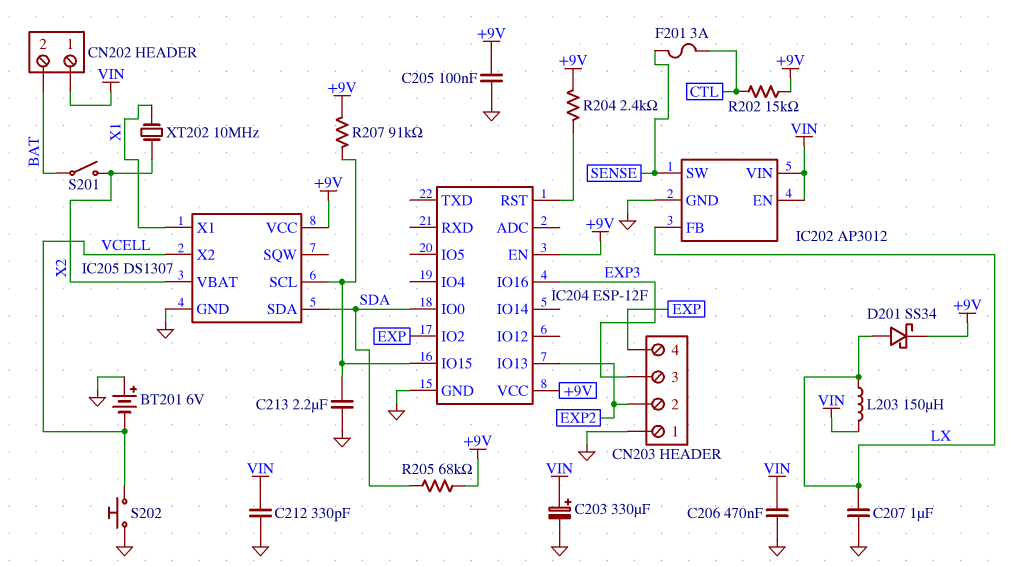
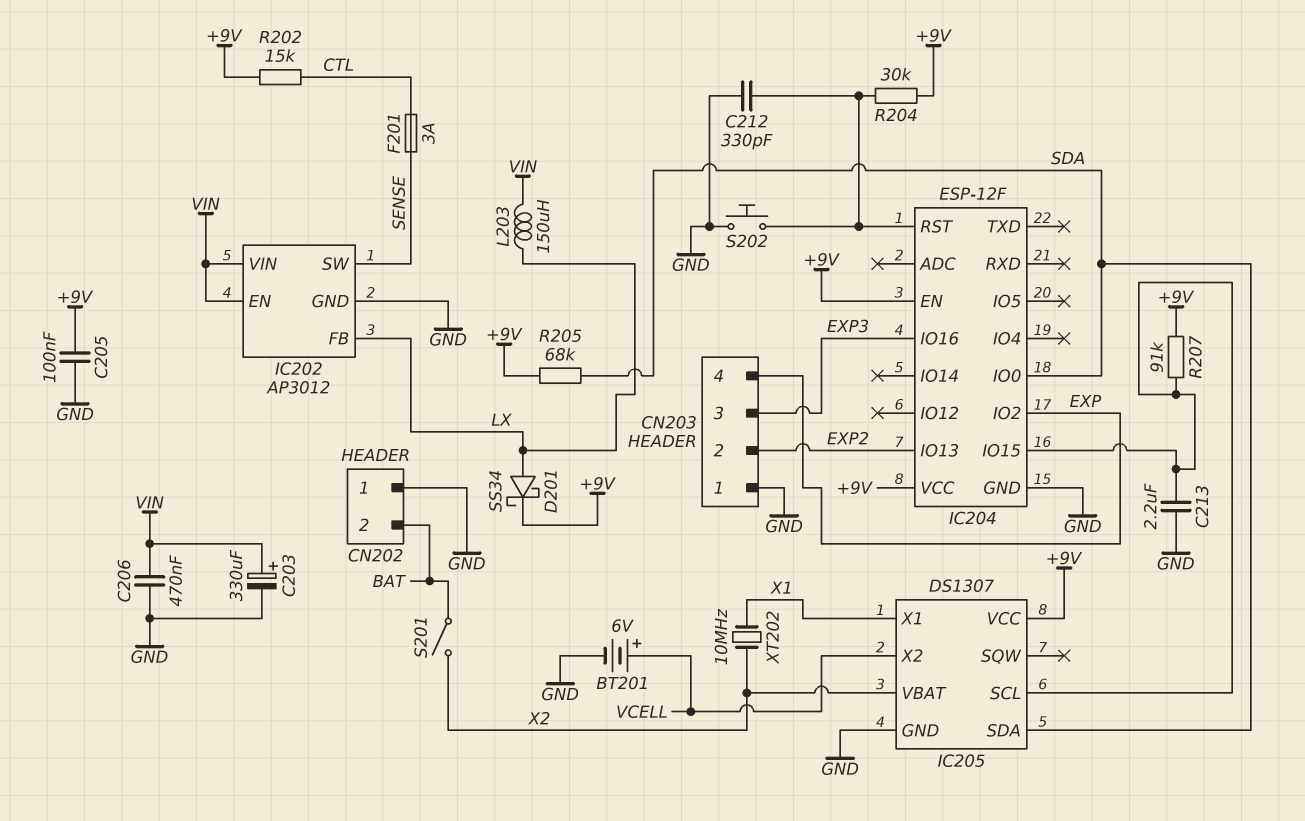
BT201: 6V (plus GND, minus VCELL) -> 6V (plus VCELL, minus GND)
C207: 1uF (GND, LX) -> none
C212: 330pF (GND, VIN) -> 330pF (GND, IC204/RST)
CN202 pin 1: VIN -> GND
R204: 2.4k (+9V, IC204/RST) -> 30k (+9V, IC204/RST)
S202: button (GND, VCELL) -> button (GND, IC204/RST)

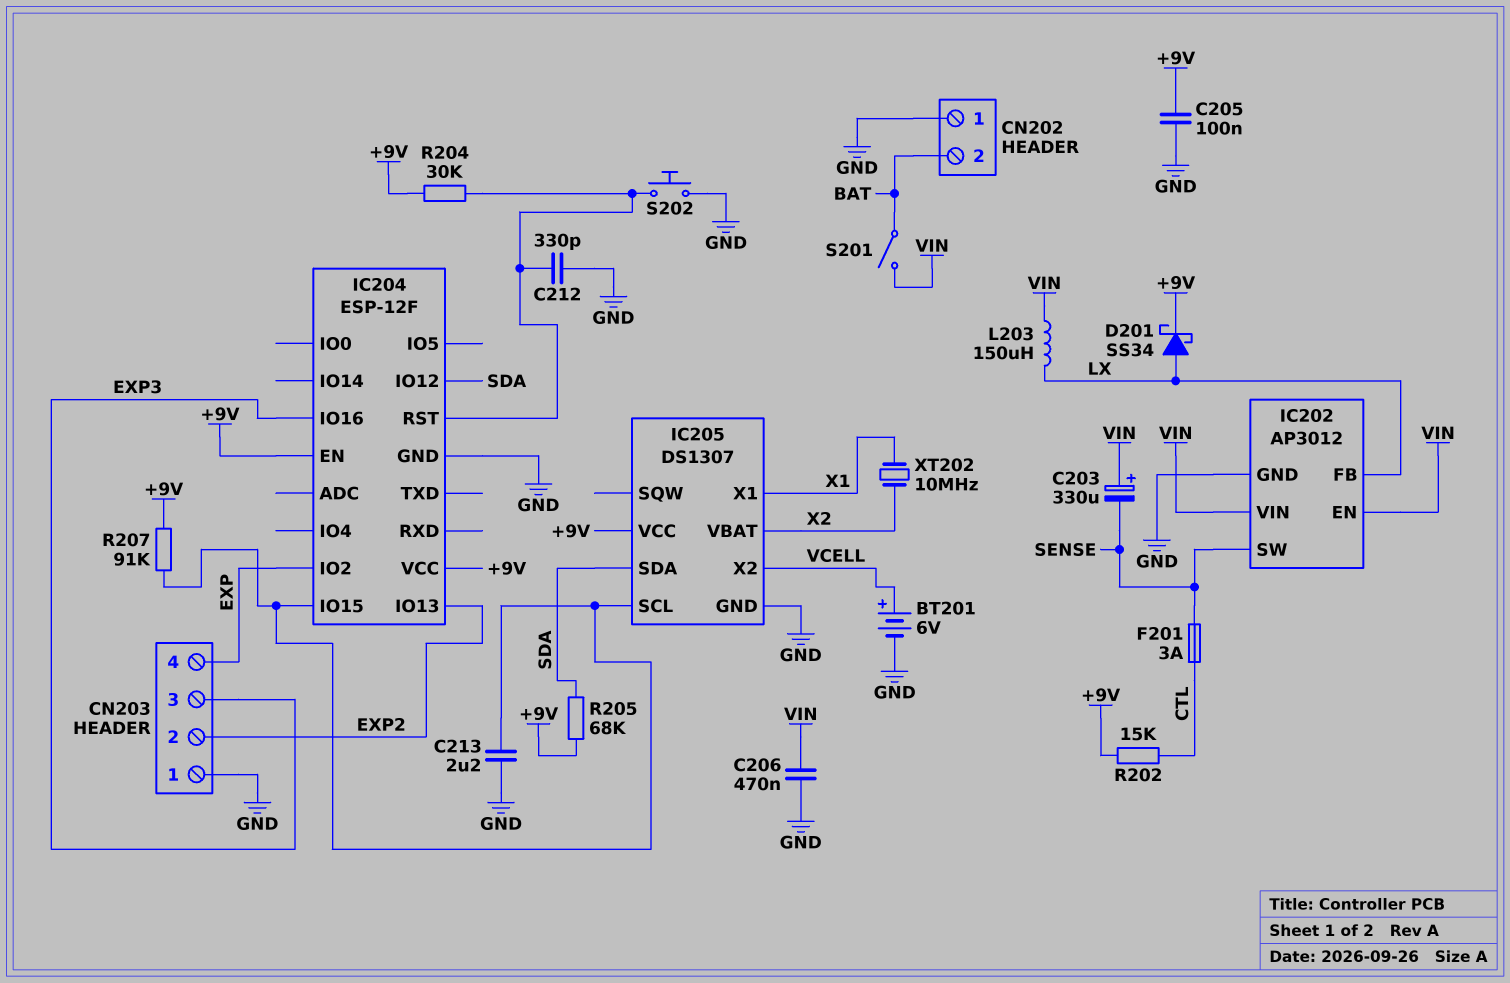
C203: 330uF (plus VIN, minus GND) -> 330uF (plus VIN, minus SENSE)
IC204 pin IO0: SDA -> none
IC204 pin IO12: none -> SDA
S201: switch (BAT, X2) -> switch (BAT, VIN)

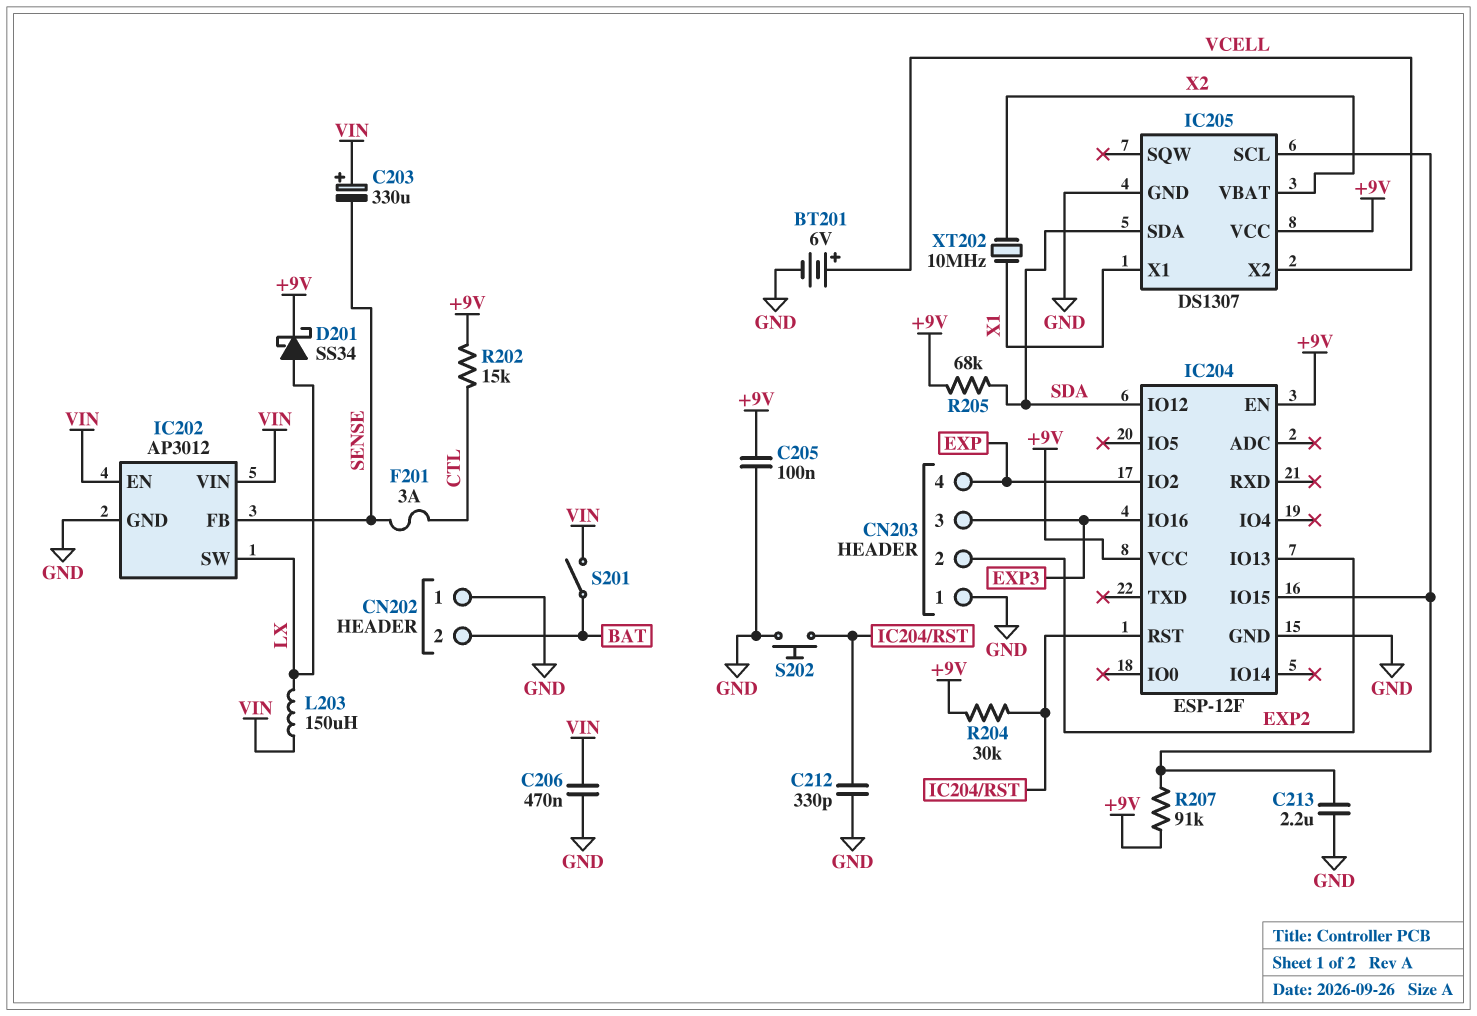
IC202 pin FB: LX -> SENSE
IC202 pin SW: SENSE -> LX

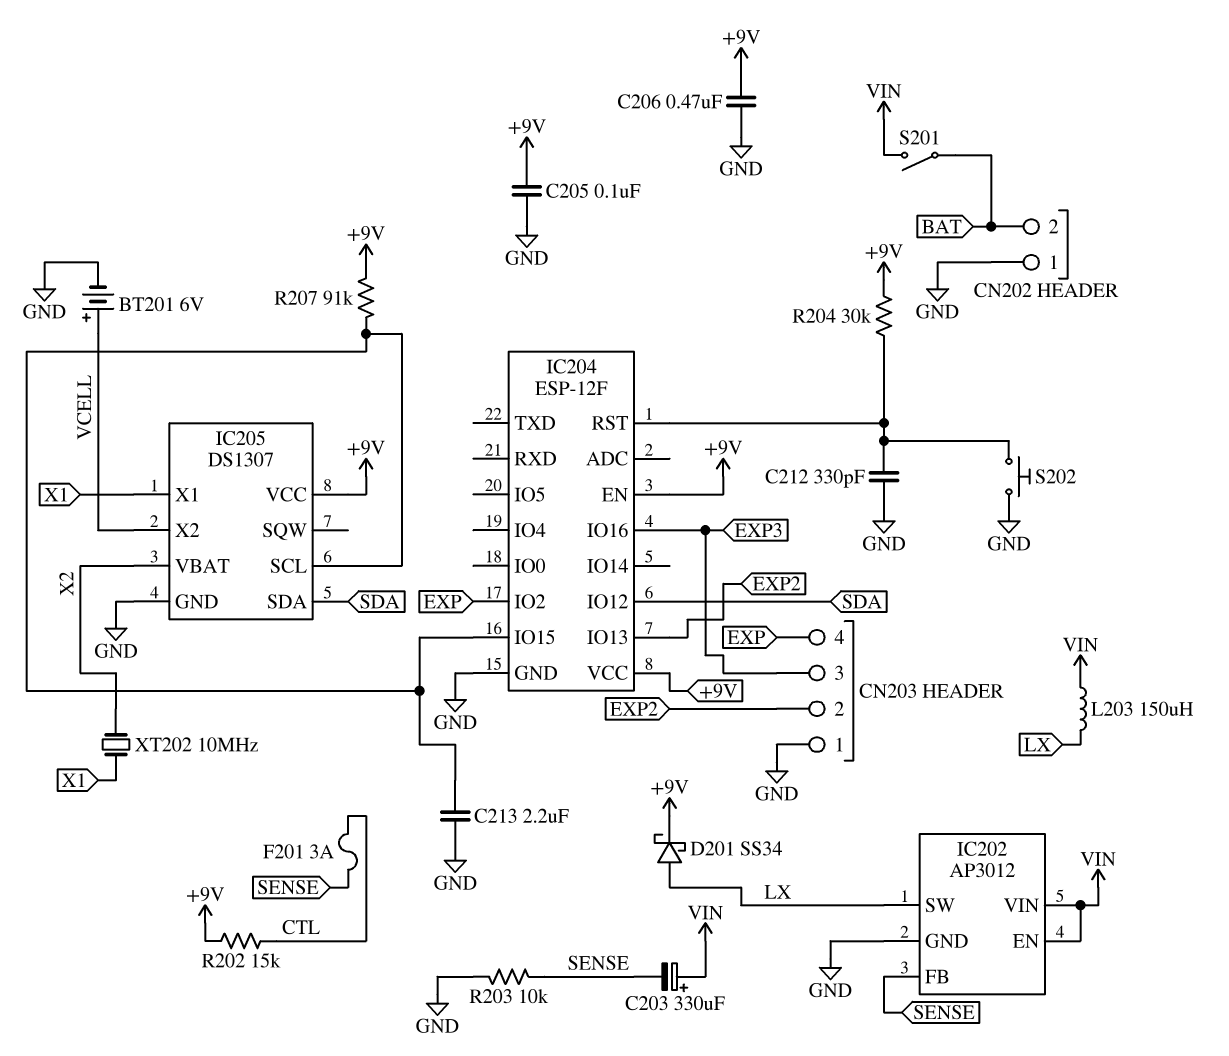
C206: 470nF (GND, VIN) -> 470nF (+9V, GND)
R203: none -> 10k (GND, SENSE)
R205: 68k (+9V, SDA) -> none

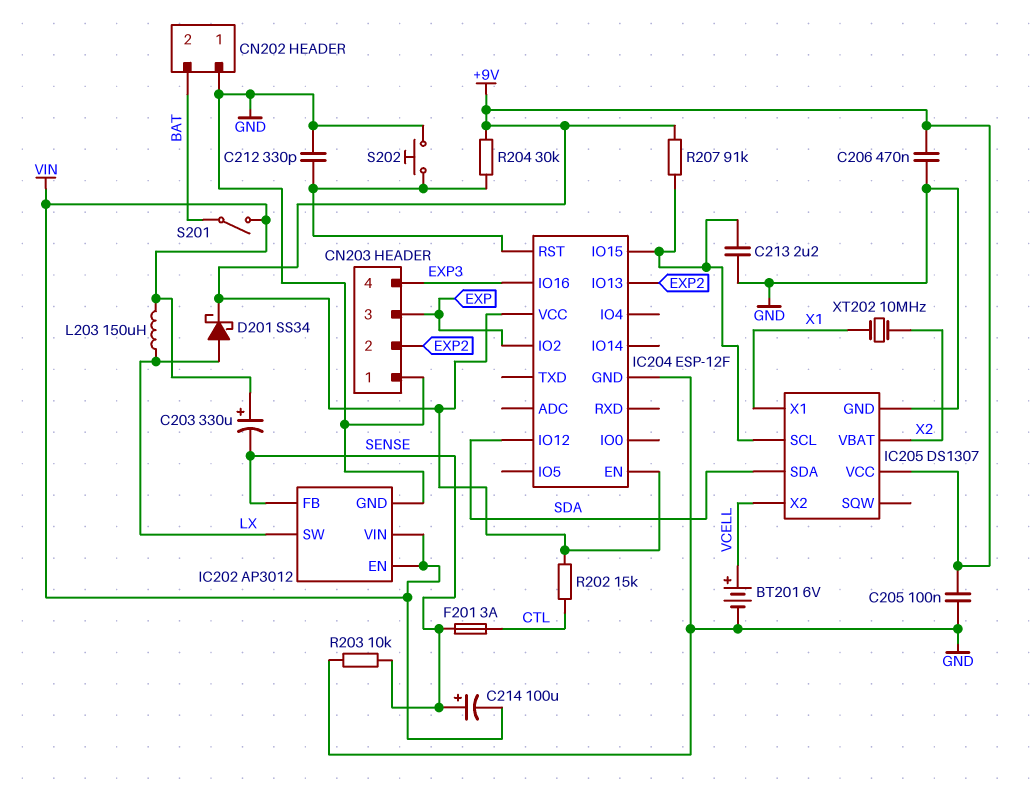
C214: none -> 100uF (plus SENSE, minus VIN)
CN203 pin 3: EXP3 -> EXP
CN203 pin 4: EXP -> EXP3

